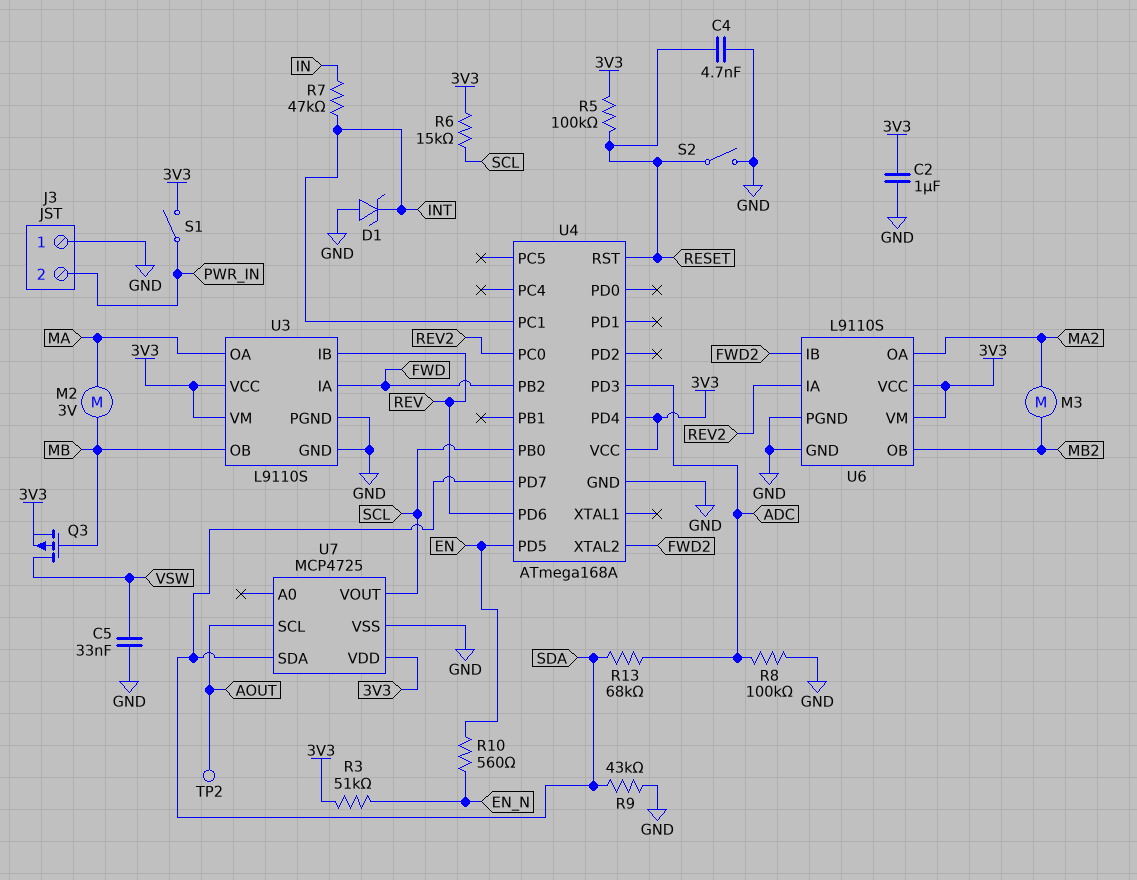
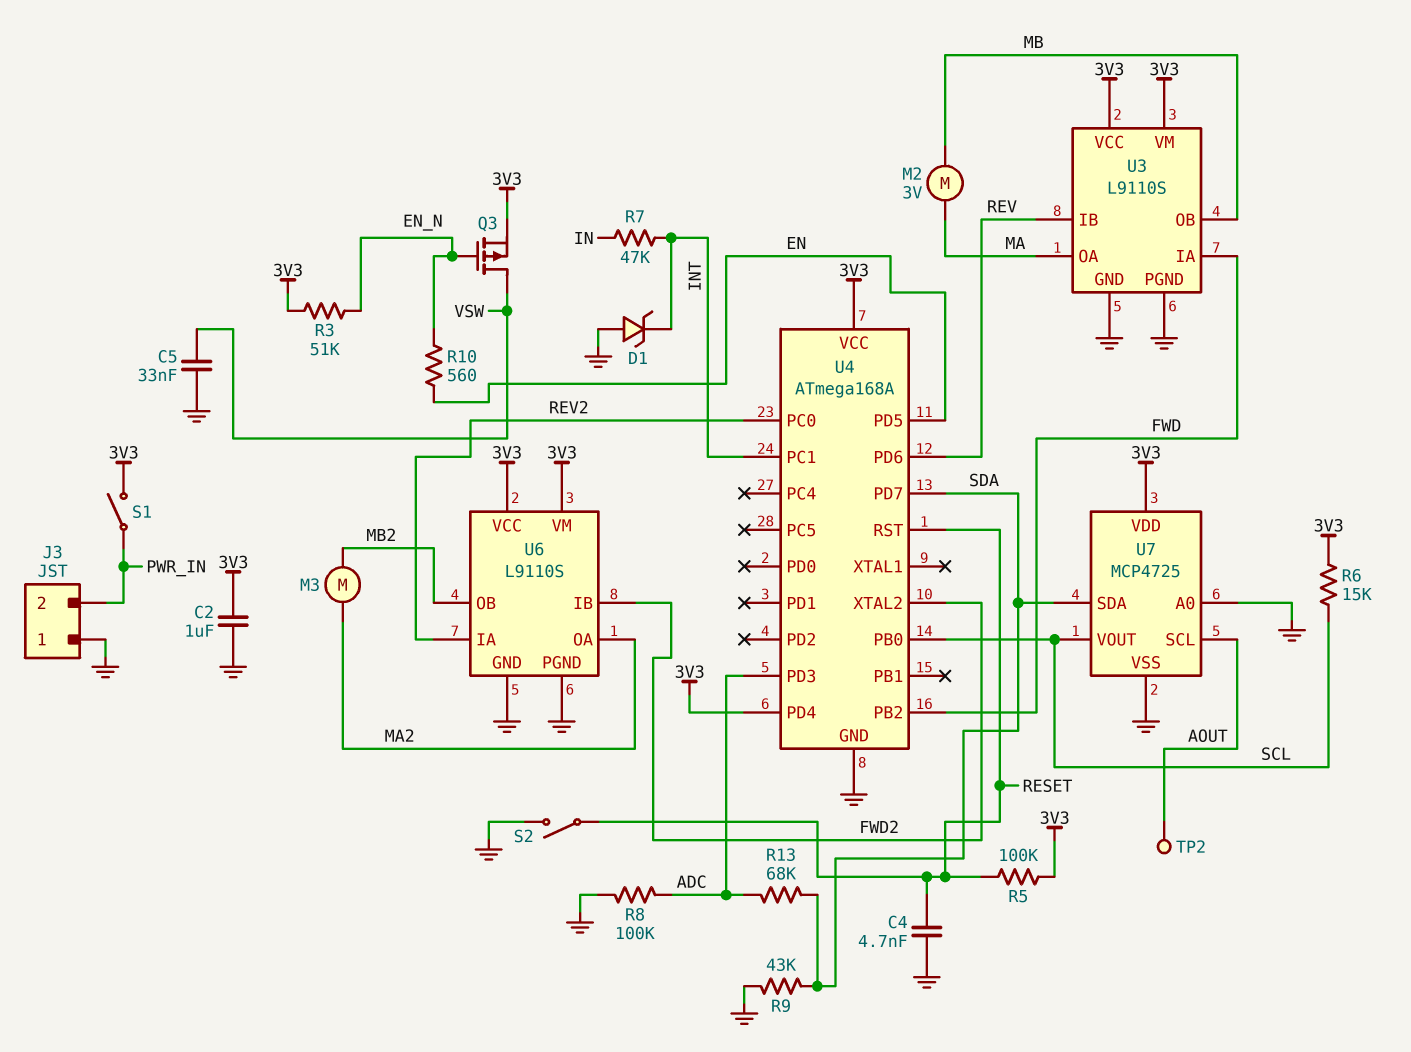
Q3: PMOS (G MB, D VSW, S 3V3) -> PMOS (G EN_N, D VSW, S 3V3)
U7 pin A0: none -> GND

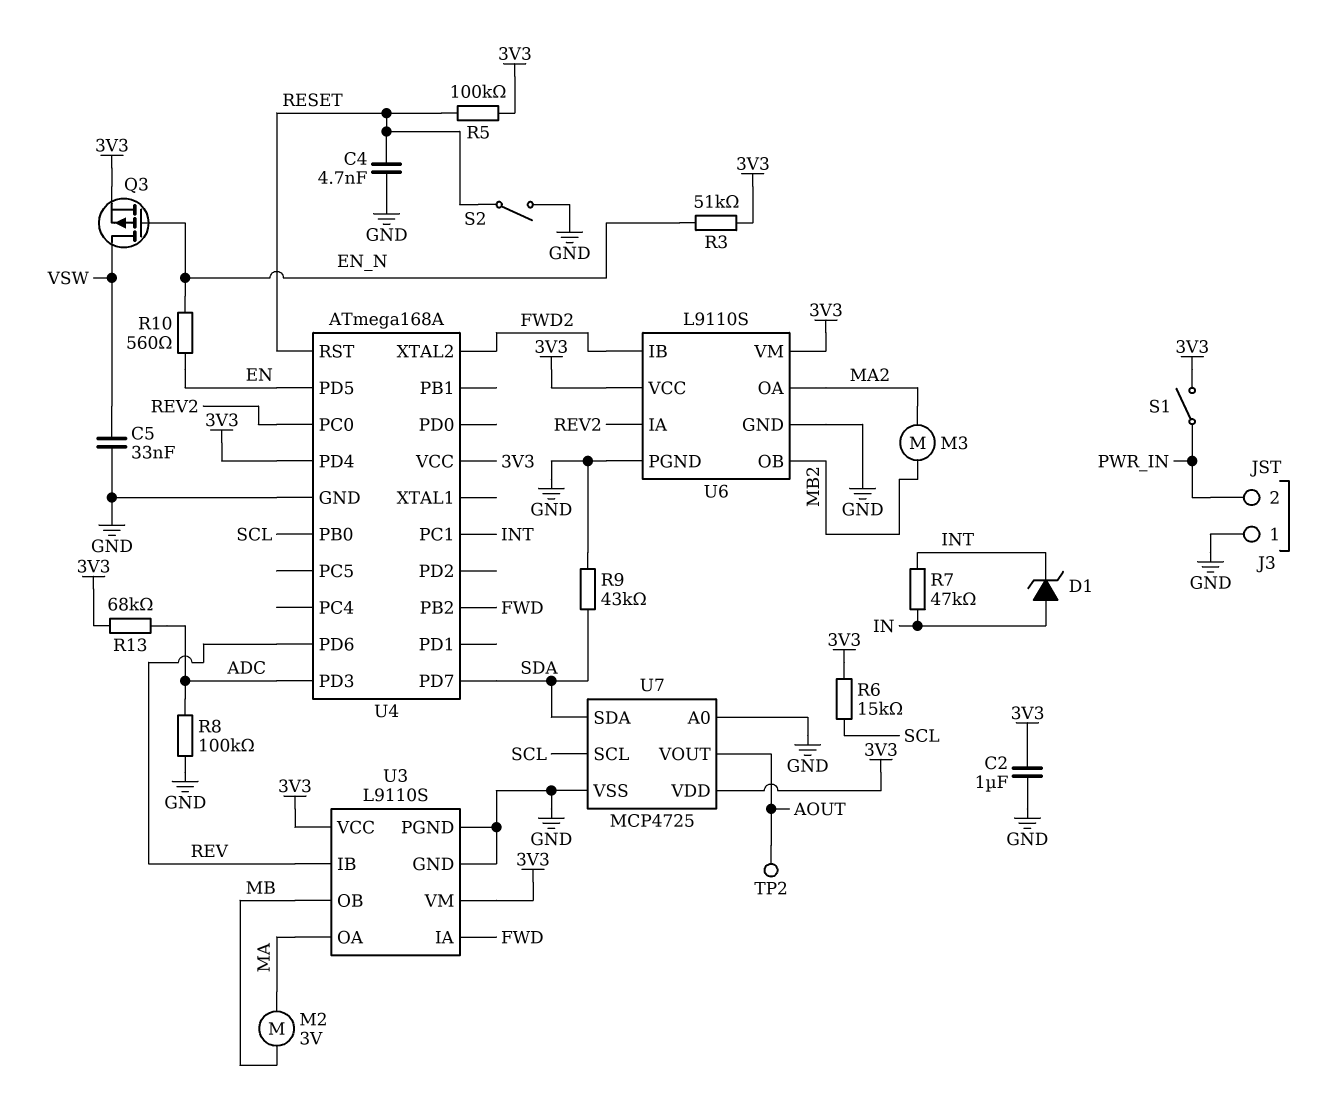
D1: zener (A GND, K INT) -> zener (A IN, K INT)
R13: 68k (ADC, SDA) -> 68k (3V3, ADC)
U7 pin SCL: AOUT -> SCL
U7 pin VOUT: SCL -> AOUT

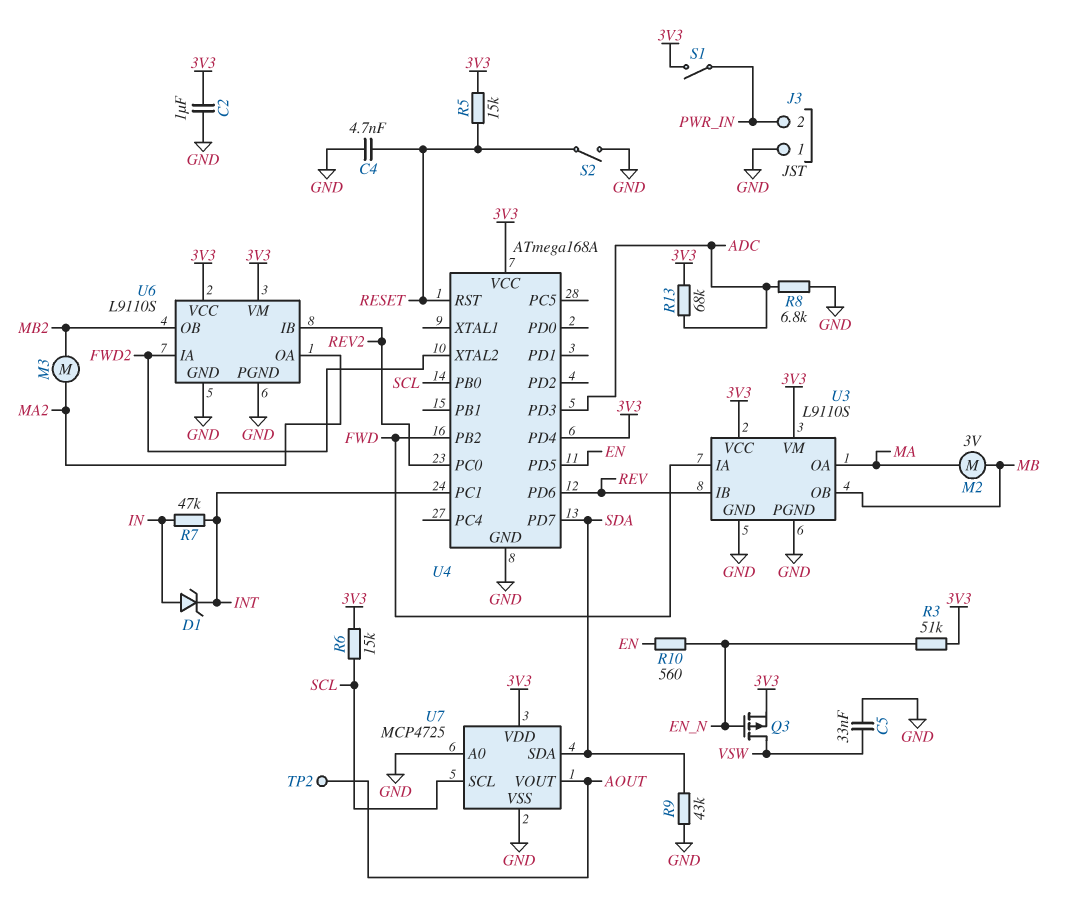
R5: 100k (3V3, RESET) -> 15k (3V3, RESET)
R8: 100k (ADC, GND) -> 6.8k (ADC, GND)
U6 pin IA: REV2 -> FWD2
U6 pin IB: FWD2 -> REV2

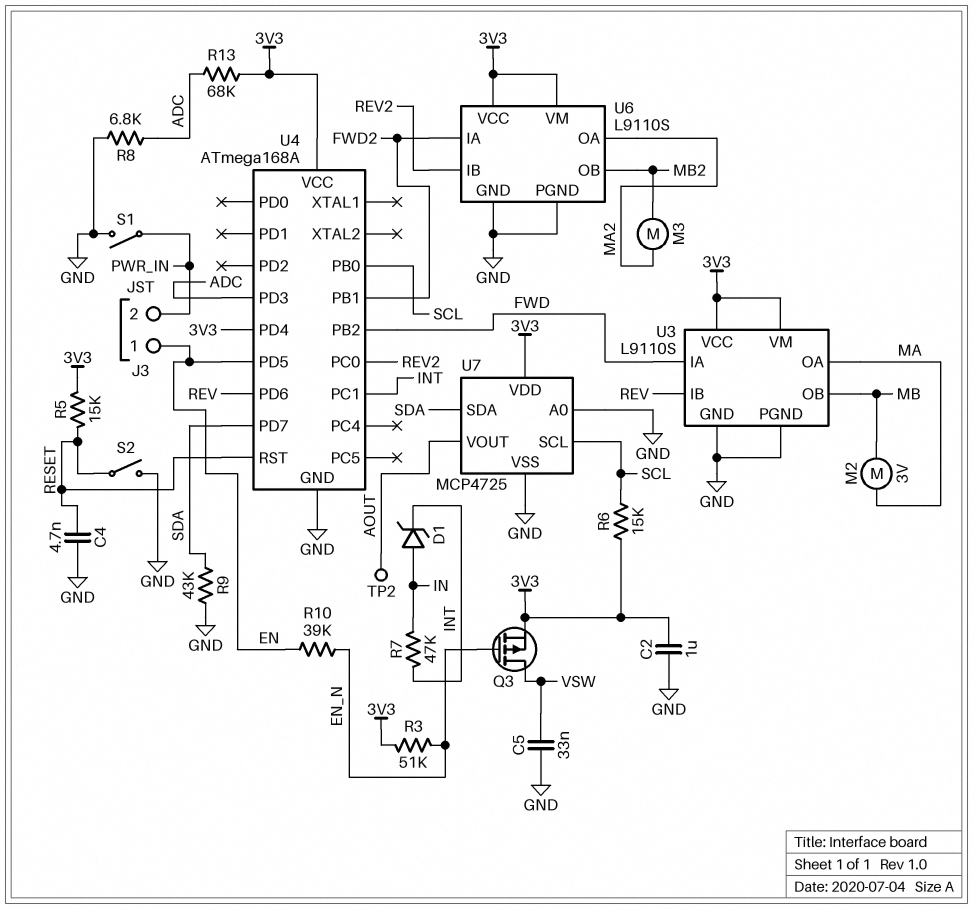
J3 pin 1: GND -> EN
R10: 560 (EN, EN_N) -> 39k (EN, EN_N)
S1: switch (3V3, PWR_IN) -> switch (GND, PWR_IN)
U4 pin PB1: none -> FWD2
U4 pin XTAL2: FWD2 -> none

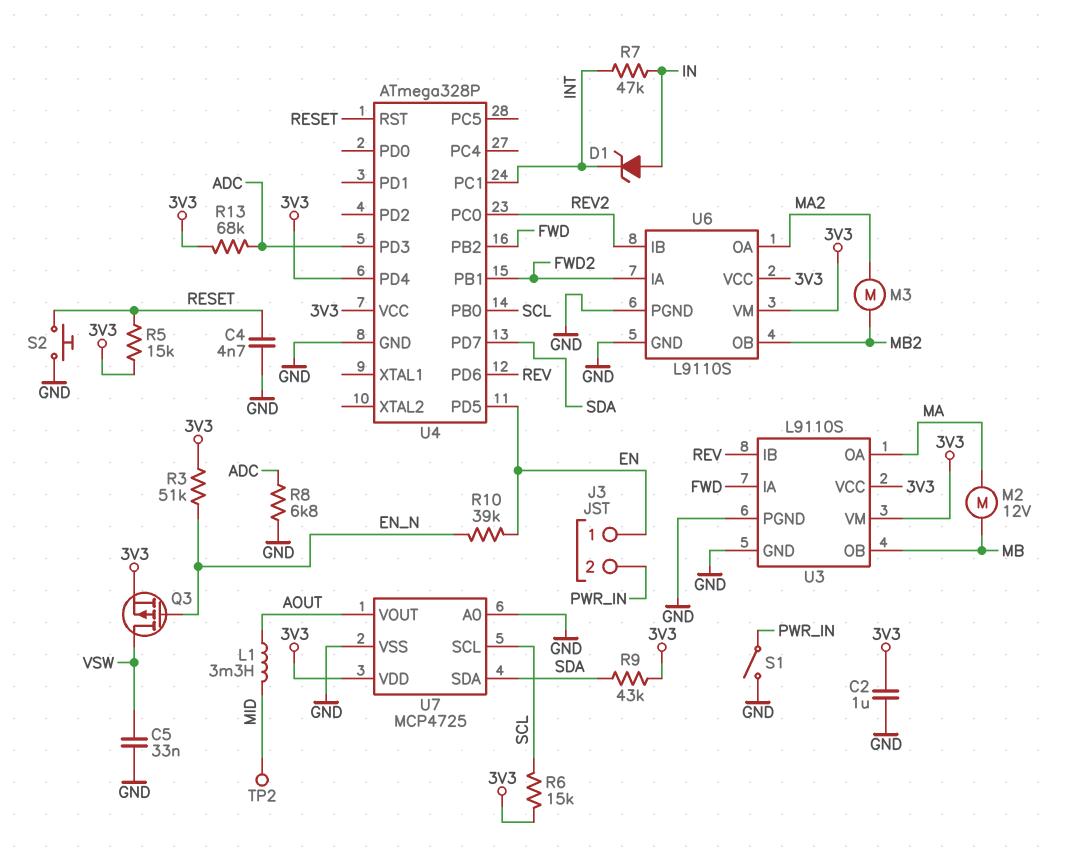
L1: none -> 3.3mH (AOUT, MID)
M2: motor 3V (MA, MB) -> motor 12V (MA, MB)
R9: 43k (GND, SDA) -> 43k (3V3, SDA)
S2: switch (GND, RESET) -> button (GND, RESET)
TP2: test point (AOUT) -> test point (MID)
U4: ATmega168A -> ATmega328P

